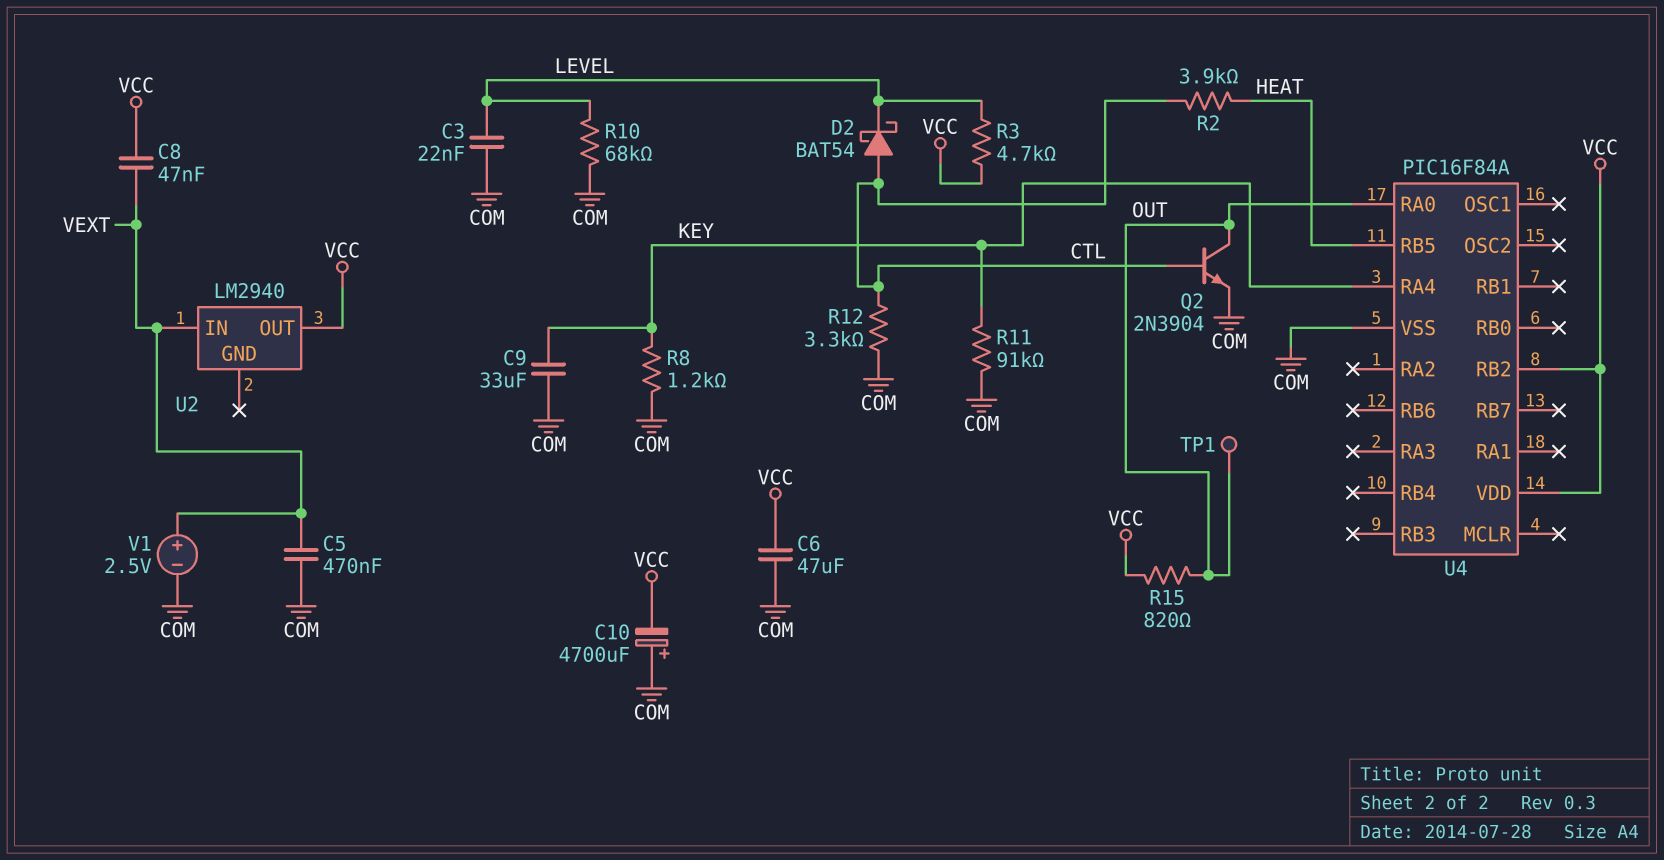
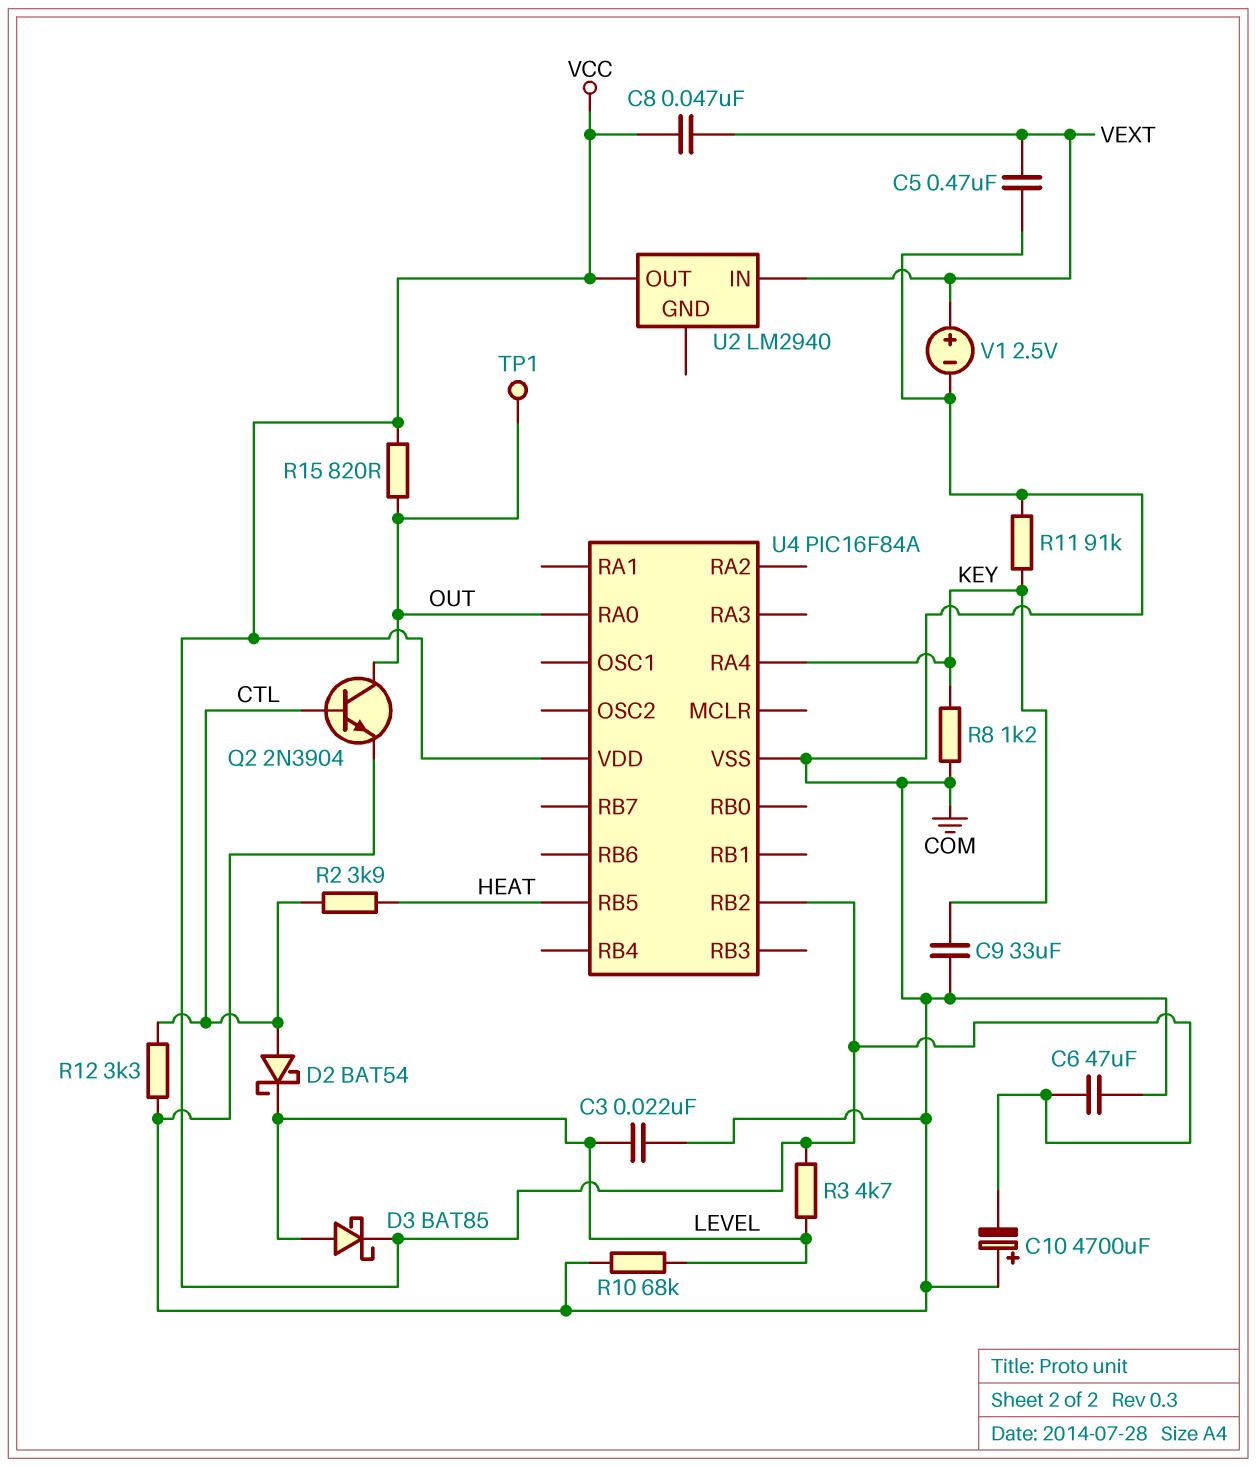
D3: none -> schottky BAT85 (A LEVEL, K VCC)

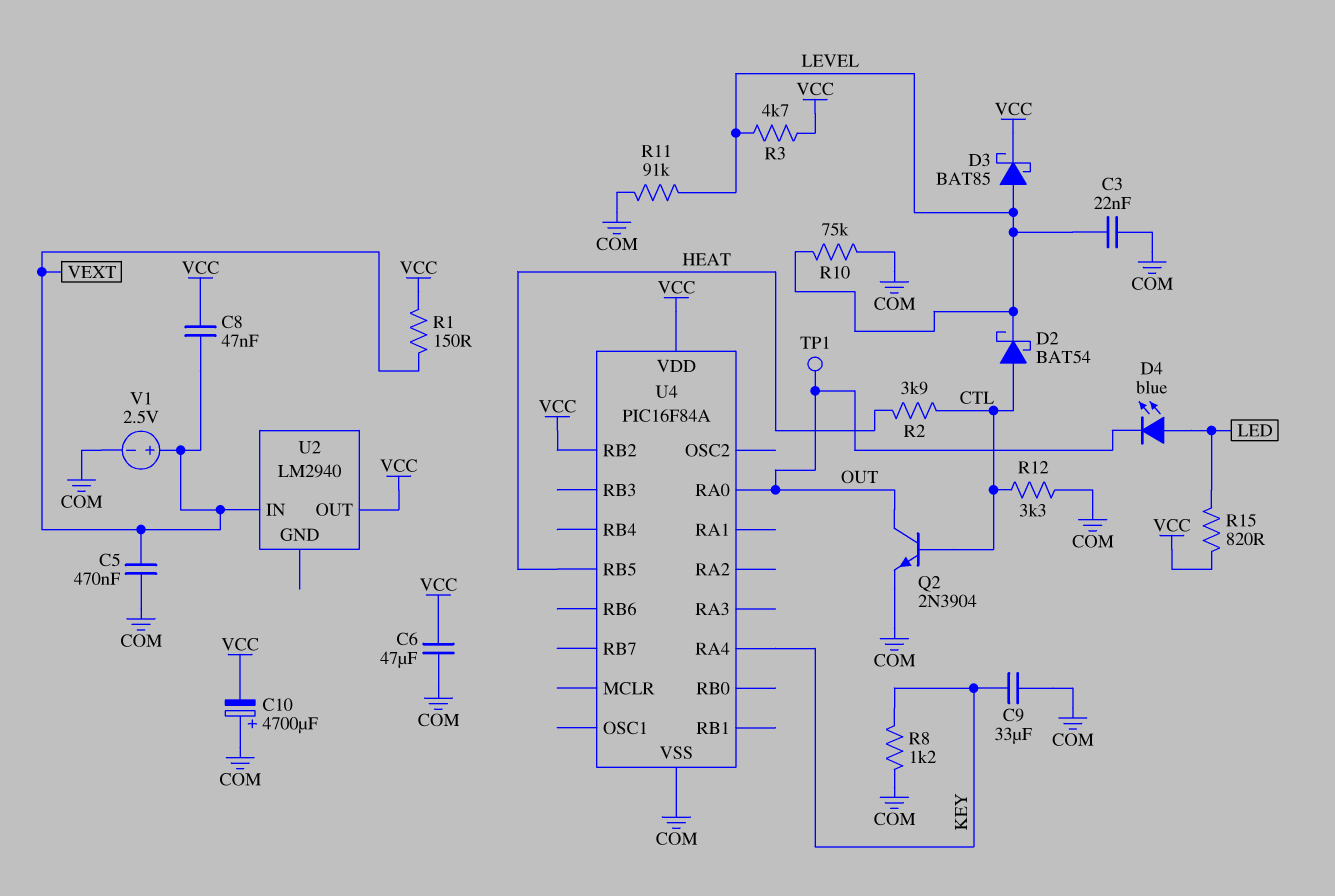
D4: none -> LED blue (A LED, K OUT)
R1: none -> 150 (VCC, VEXT)
R10: 68k (COM, LEVEL) -> 75k (COM, LEVEL)
R11: 91k (COM, KEY) -> 91k (COM, LEVEL)
R15: 820 (OUT, VCC) -> 820 (LED, VCC)

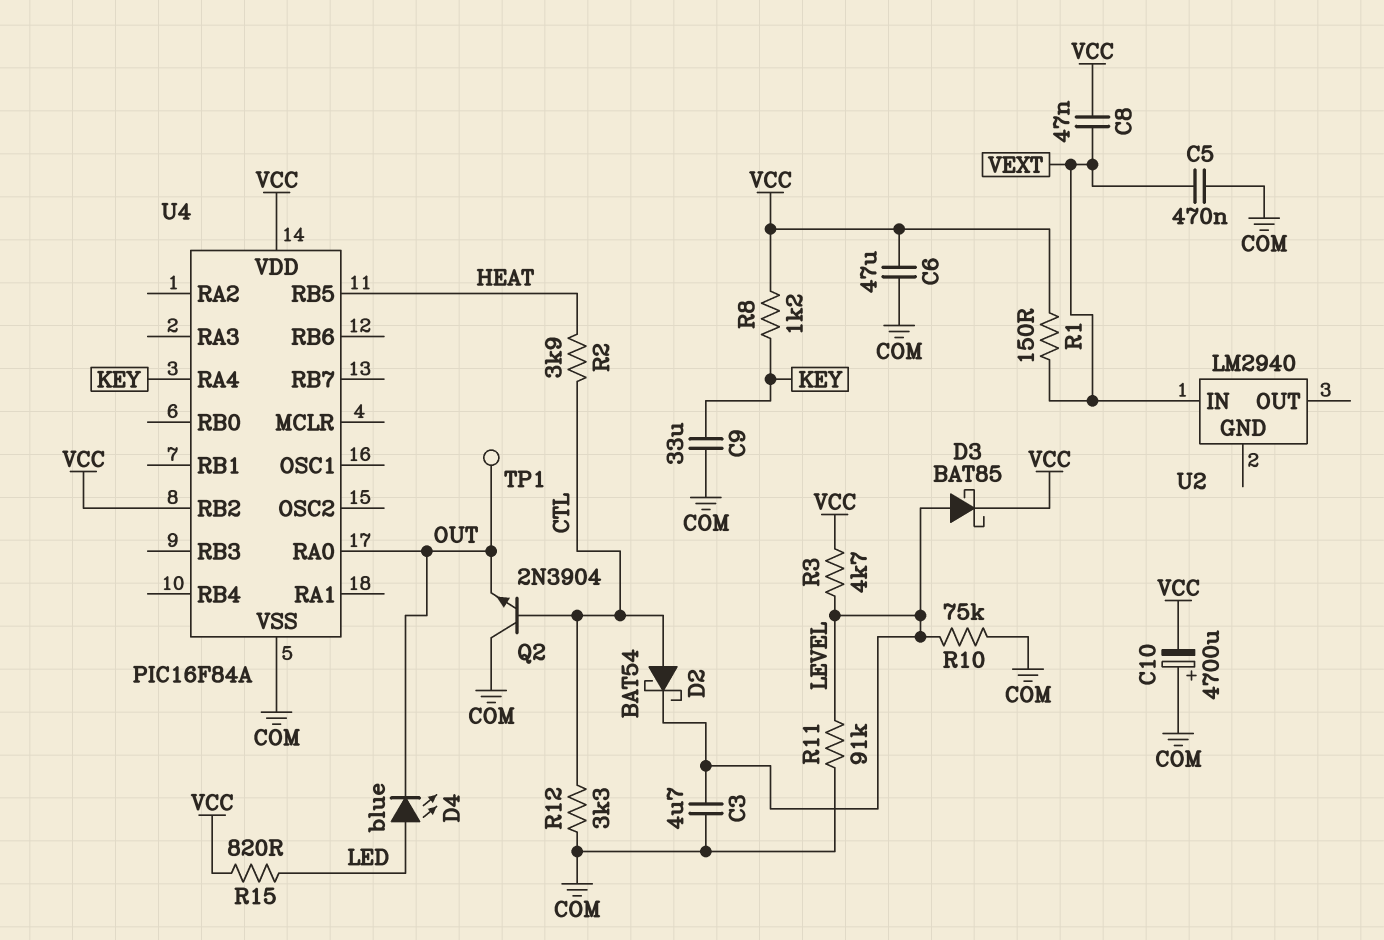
C3: 22nF (COM, LEVEL) -> 4.7uF (COM, LEVEL)
Q2: NPN 2N3904 (B CTL, C OUT, E COM) -> NPN 2N3904 (B CTL, C COM, E OUT)
R8: 1.2k (COM, KEY) -> 1.2k (KEY, VCC)
U2 pin OUT: VCC -> none
V1: 2.5V (plus VEXT, minus COM) -> none

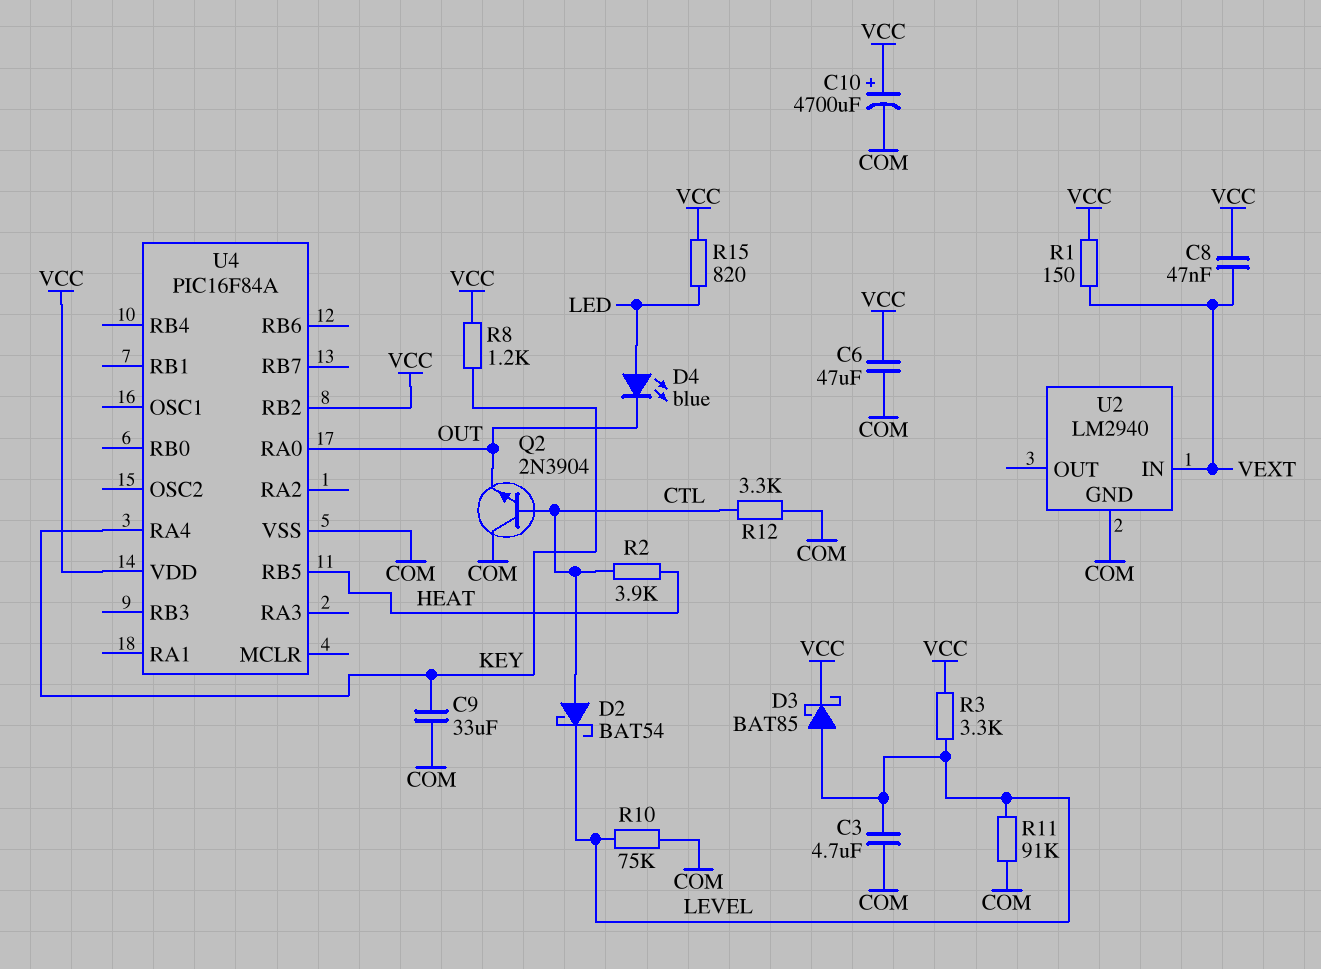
C5: 470nF (COM, VEXT) -> none
C10: 4700uF (plus COM, minus VCC) -> 4700uF (plus VCC, minus COM)
R3: 4.7k (LEVEL, VCC) -> 3.3k (LEVEL, VCC)
TP1: test point (OUT) -> none
U2 pin GND: none -> COM

